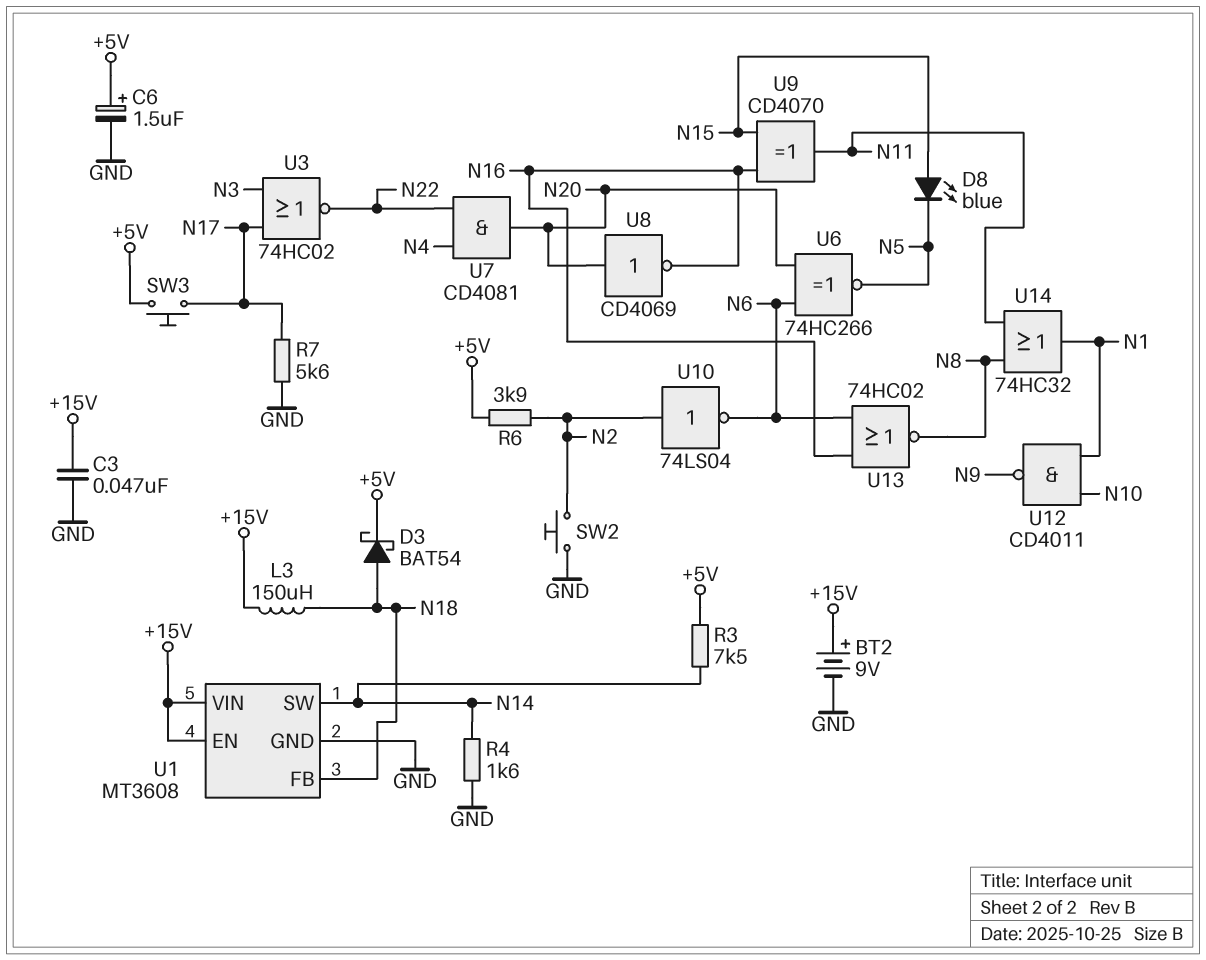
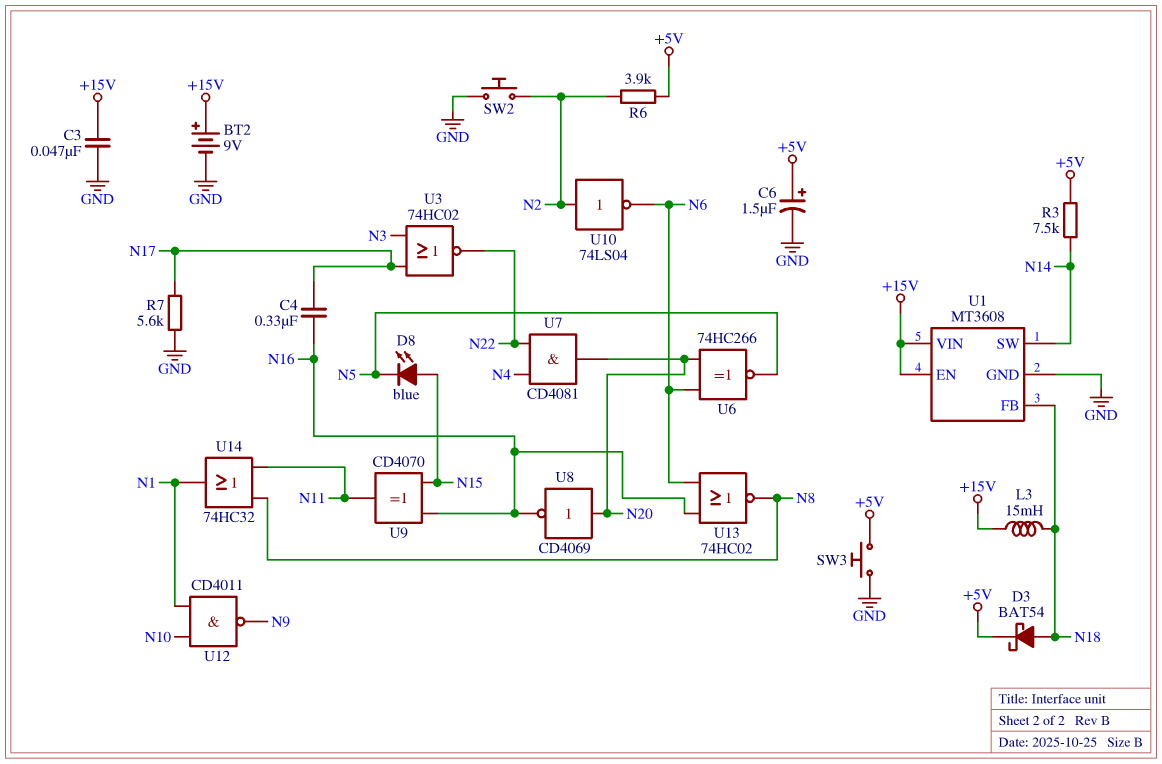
C4: none -> 330nF (N16, N17)
L3: 150uH (+15V, N18) -> 15mH (+15V, N18)
R4: 1.6k (GND, N14) -> none
SW3: button (+5V, N17) -> button (+5V, GND)

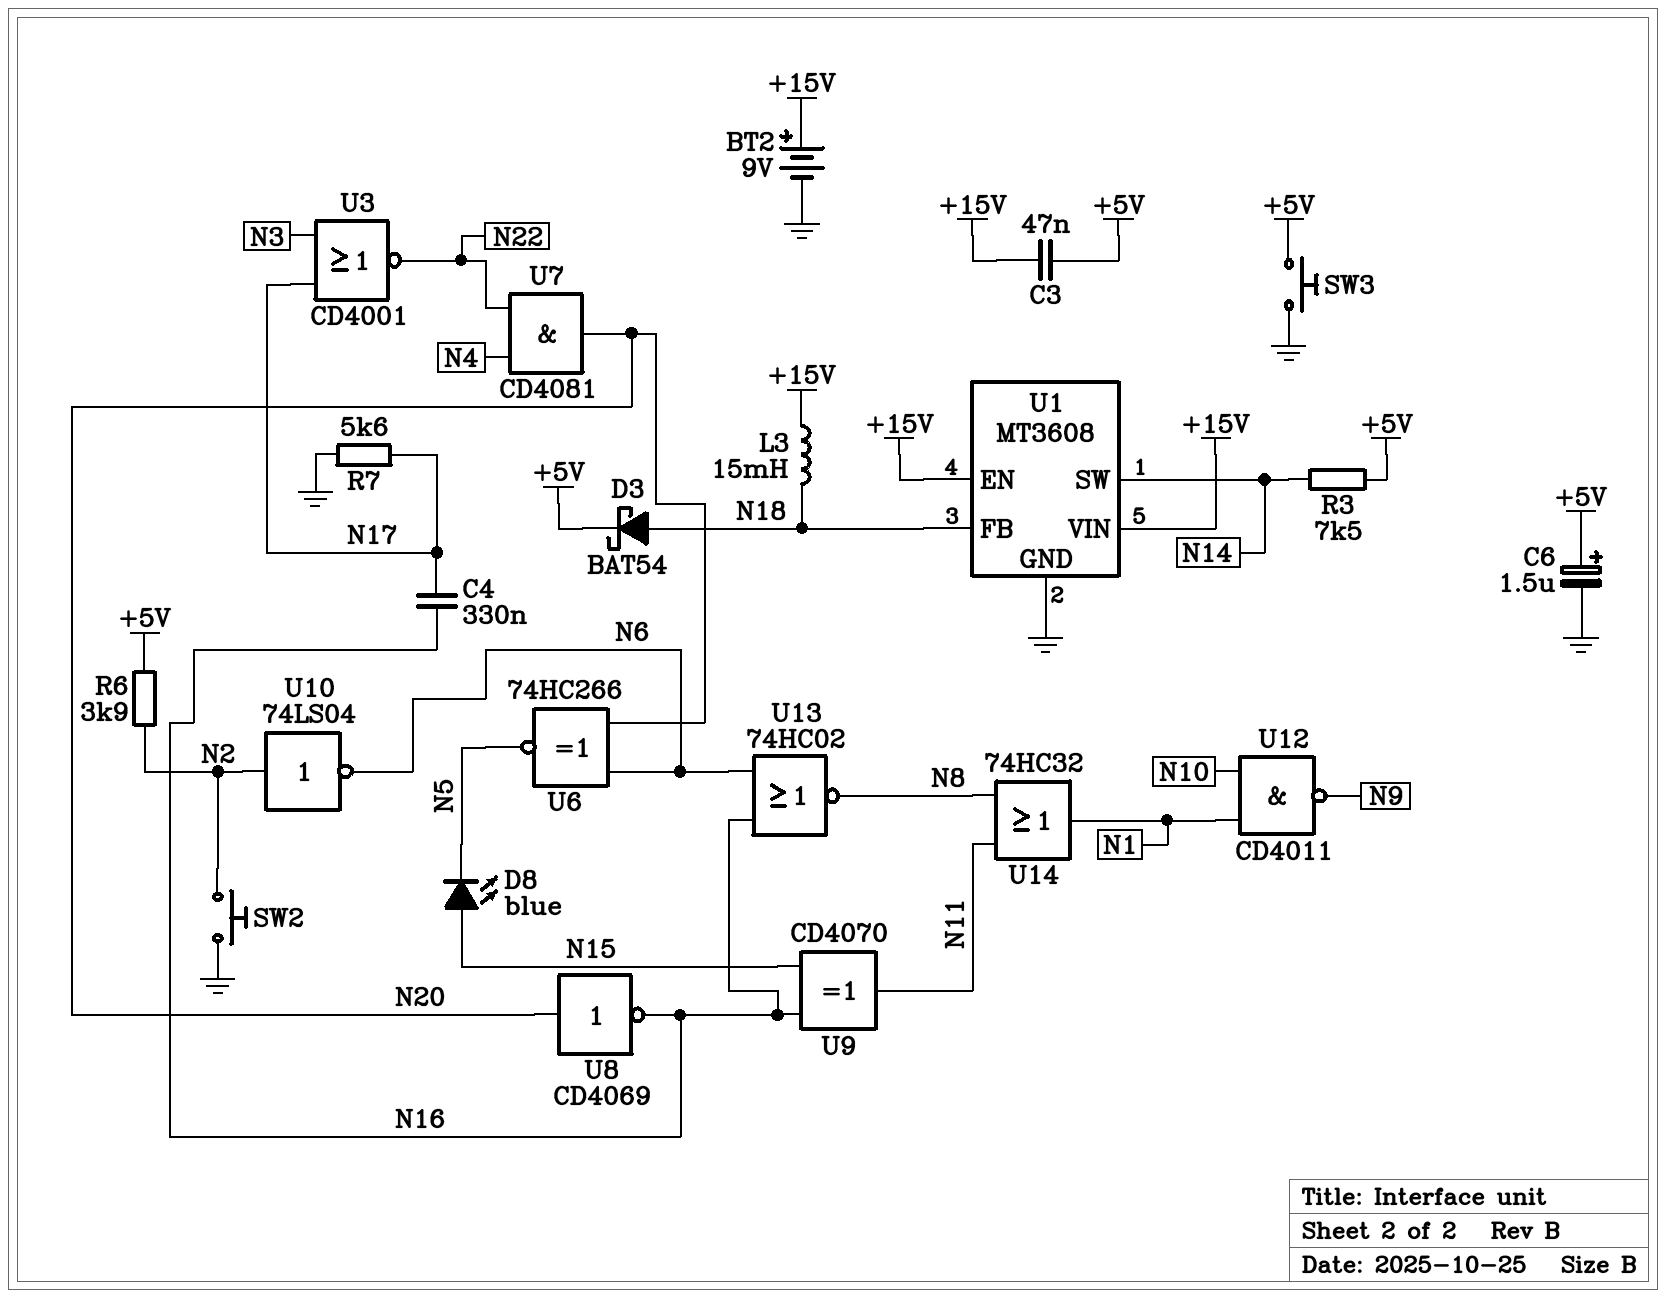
C3: 47nF (+15V, GND) -> 47nF (+5V, +15V)
U3: NOR 74HC02 (in N3, in N17, out N22) -> NOR CD4001 (in N3, in N17, out N22)

